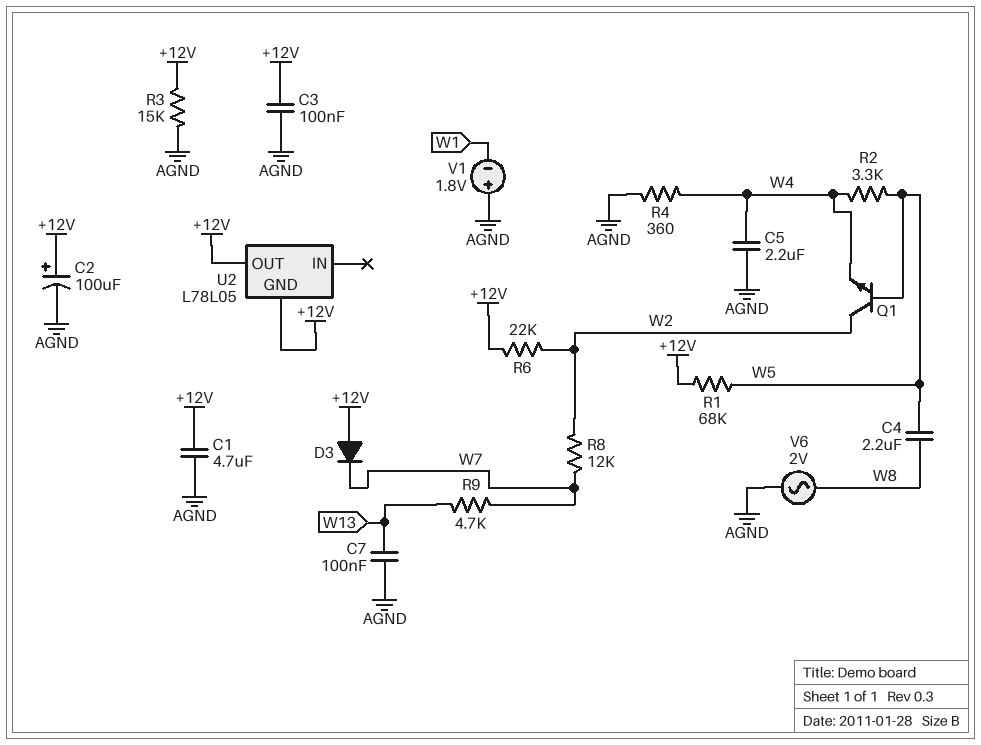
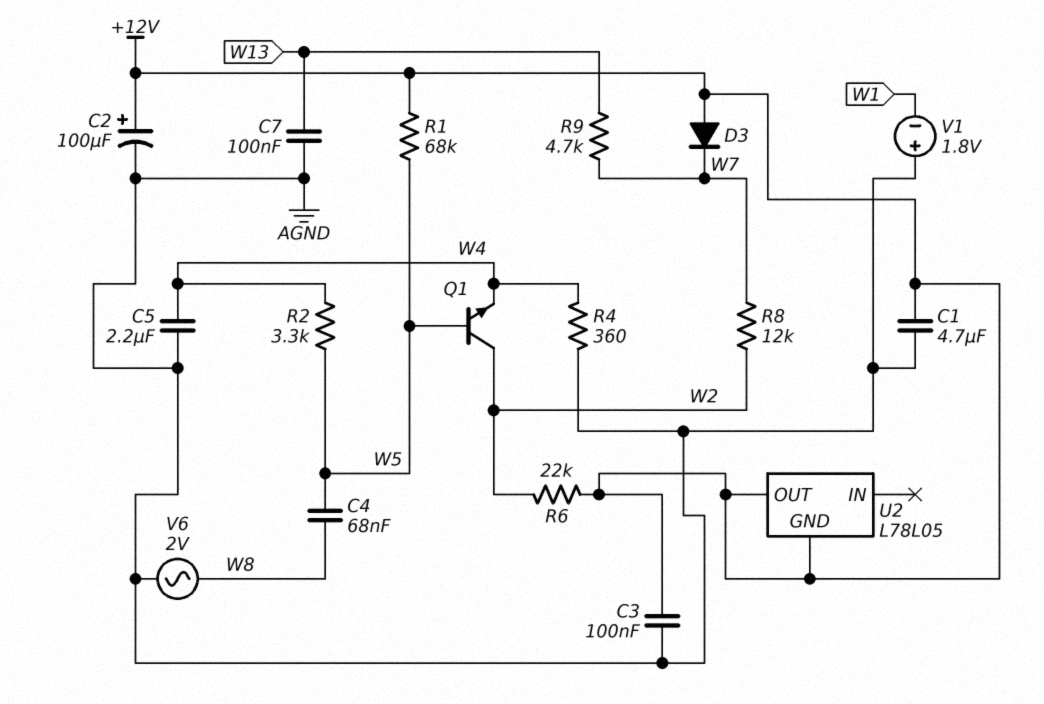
C4: 2.2uF (W5, W8) -> 68nF (W5, W8)
R3: 15k (+12V, AGND) -> none

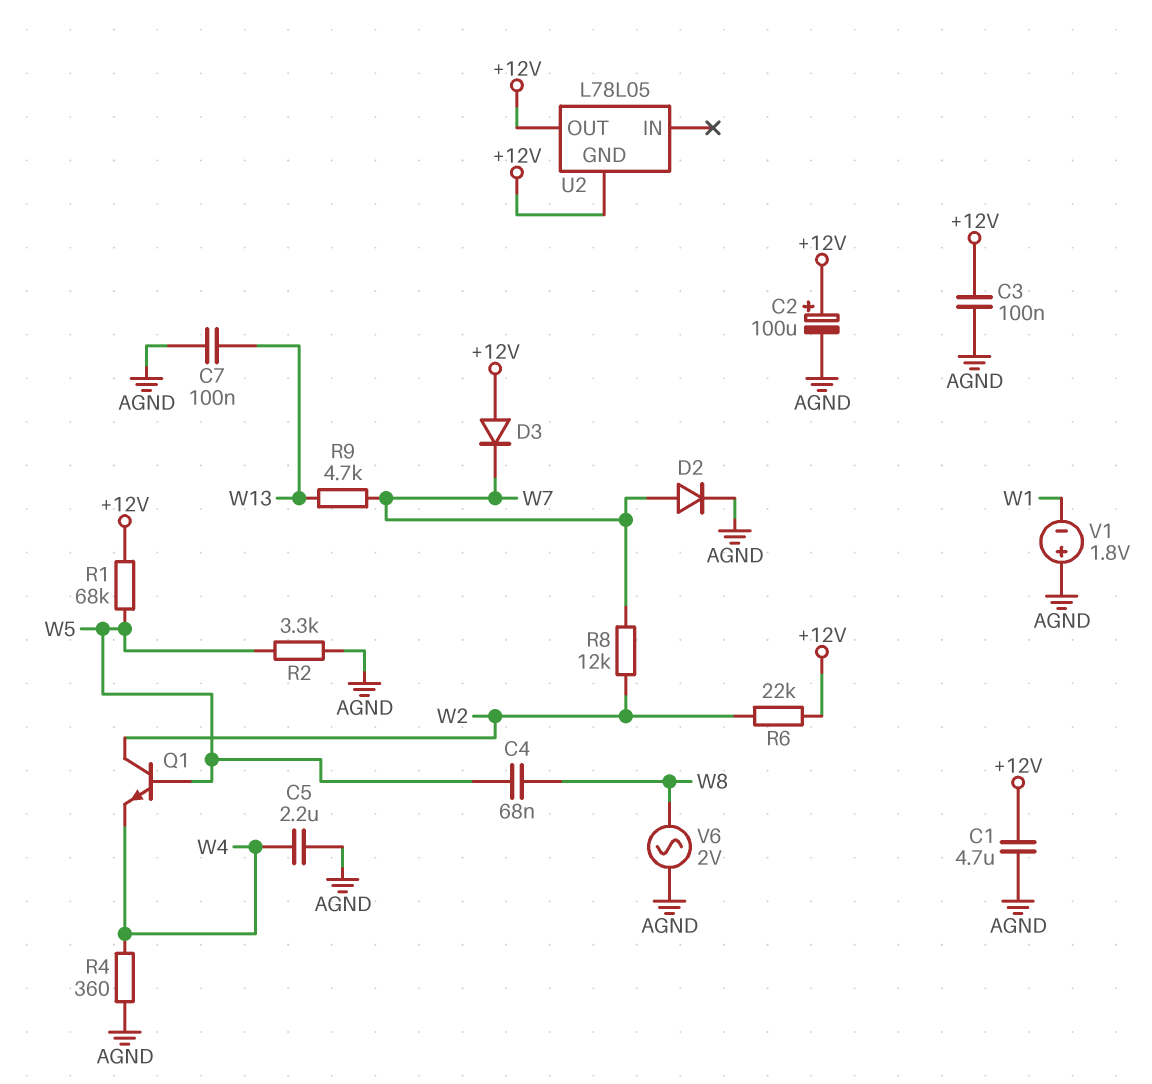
D2: none -> diode (A W7, K AGND)
R2: 3.3k (W4, W5) -> 3.3k (AGND, W5)

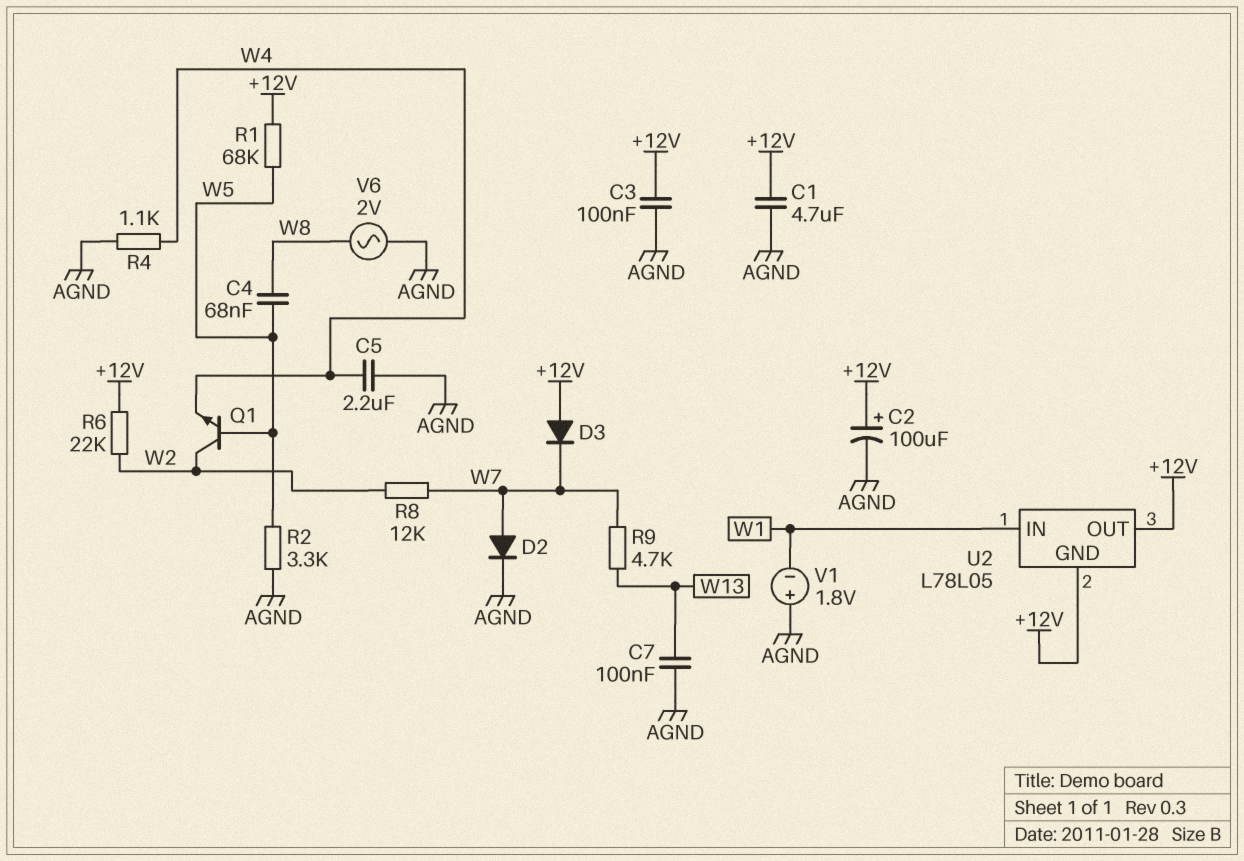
R4: 360 (AGND, W4) -> 1.1k (AGND, W4)
U2 pin IN: none -> W1

